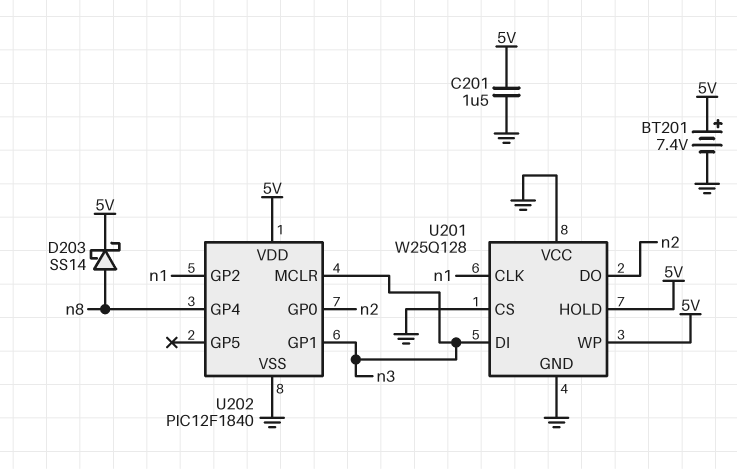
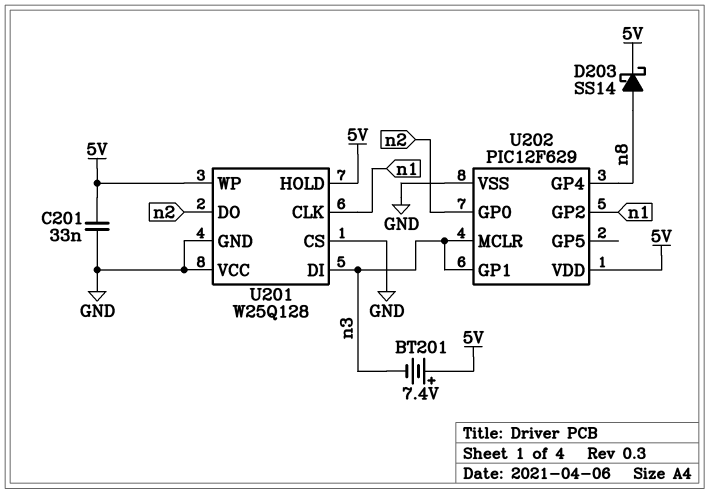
BT201: 7.4V (plus 5V, minus GND) -> 7.4V (plus 5V, minus n3)
C201: 1.5uF (5V, GND) -> 33nF (5V, GND)
U202: PIC12F1840 -> PIC12F629

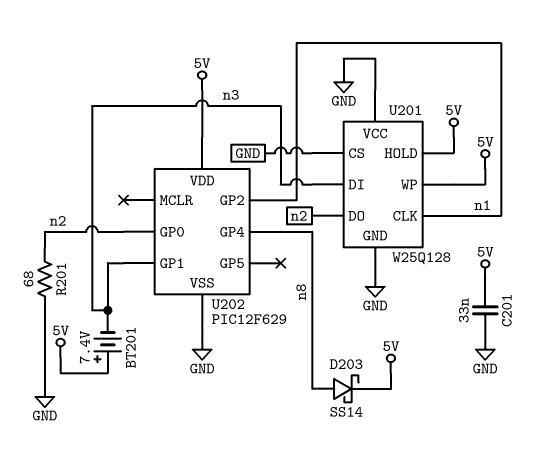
R201: none -> 68 (GND, n2)
U202 pin MCLR: n3 -> none

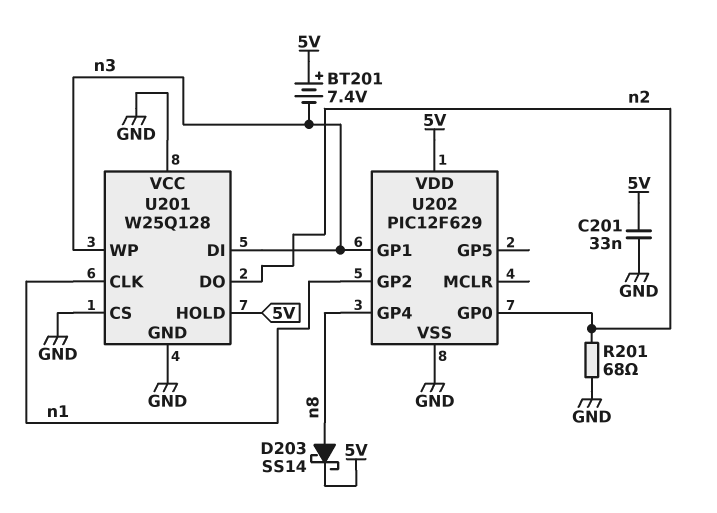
U201 pin WP: 5V -> n3

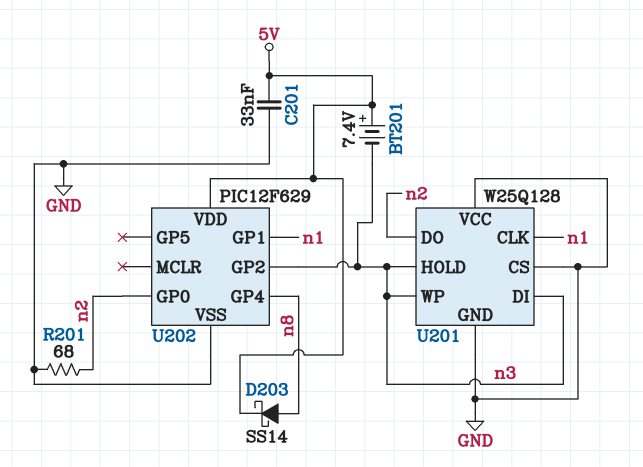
U201 pin HOLD: 5V -> n3
U202 pin GP1: n3 -> n1
U202 pin GP2: n1 -> n3

